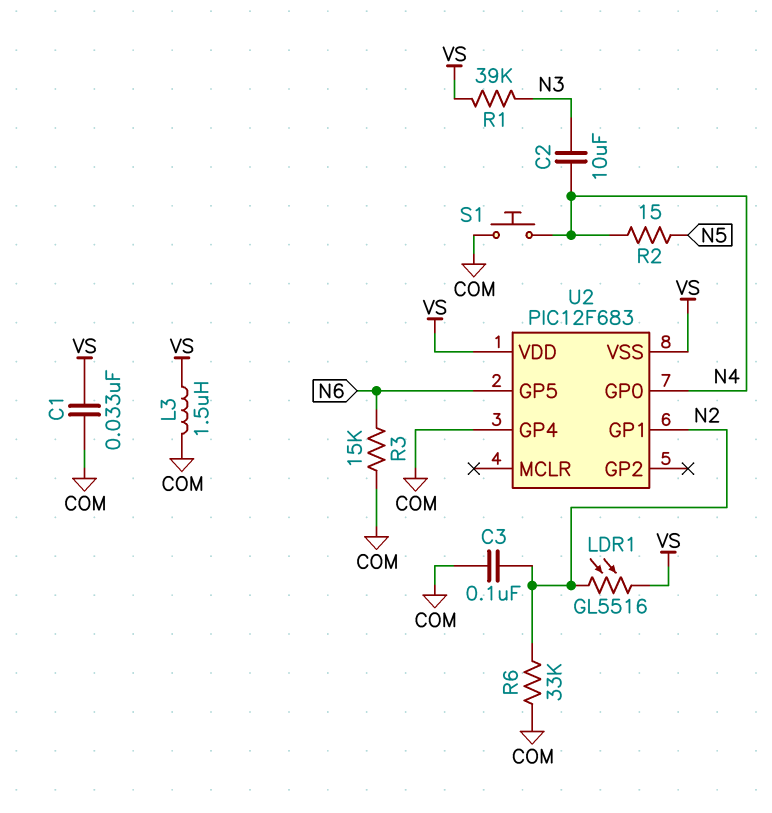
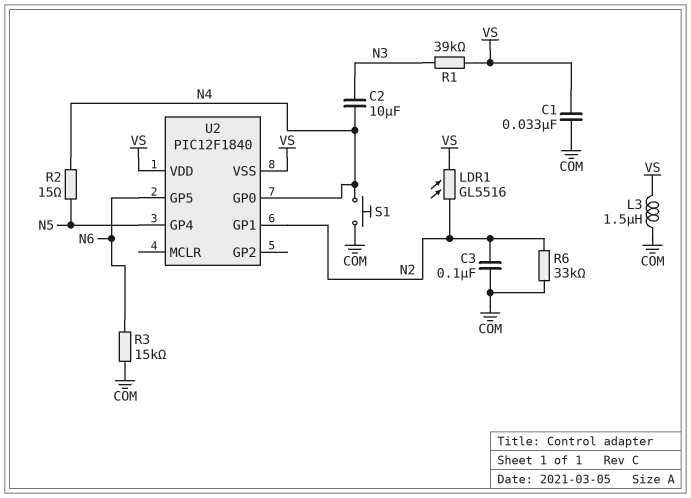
U2: PIC12F683 -> PIC12F1840
U2 pin GP4: COM -> N5

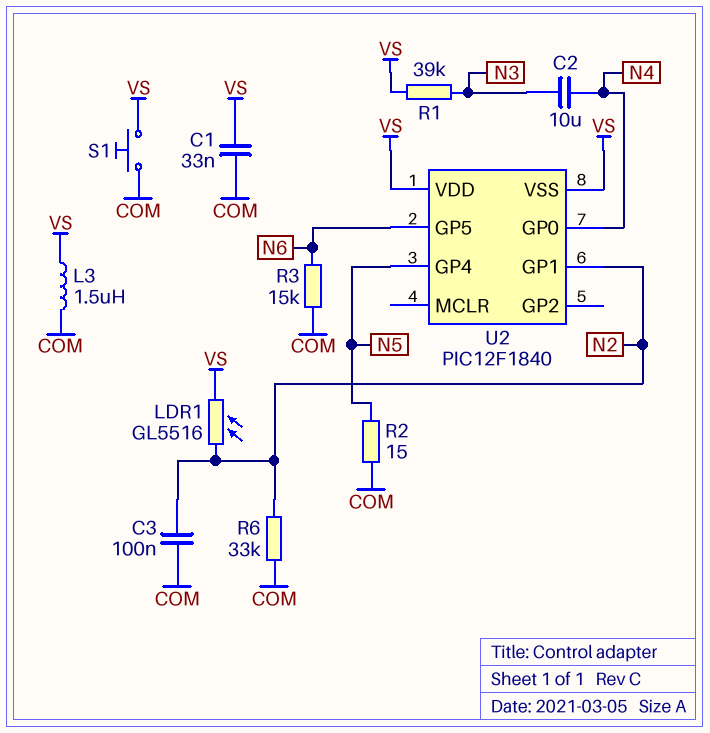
R2: 15 (N4, N5) -> 15 (COM, N5)
S1: button (COM, N4) -> button (COM, VS)

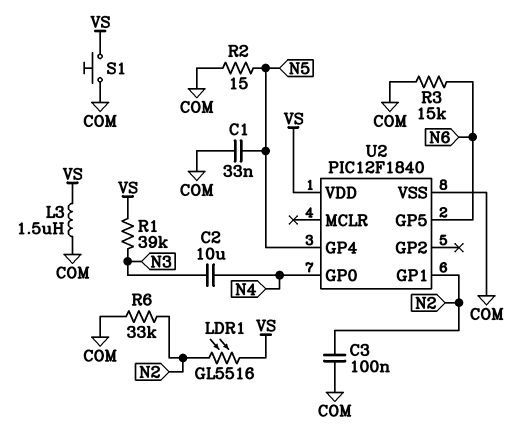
C1: 33nF (COM, VS) -> 33nF (COM, N5)
U2 pin VSS: VS -> COM

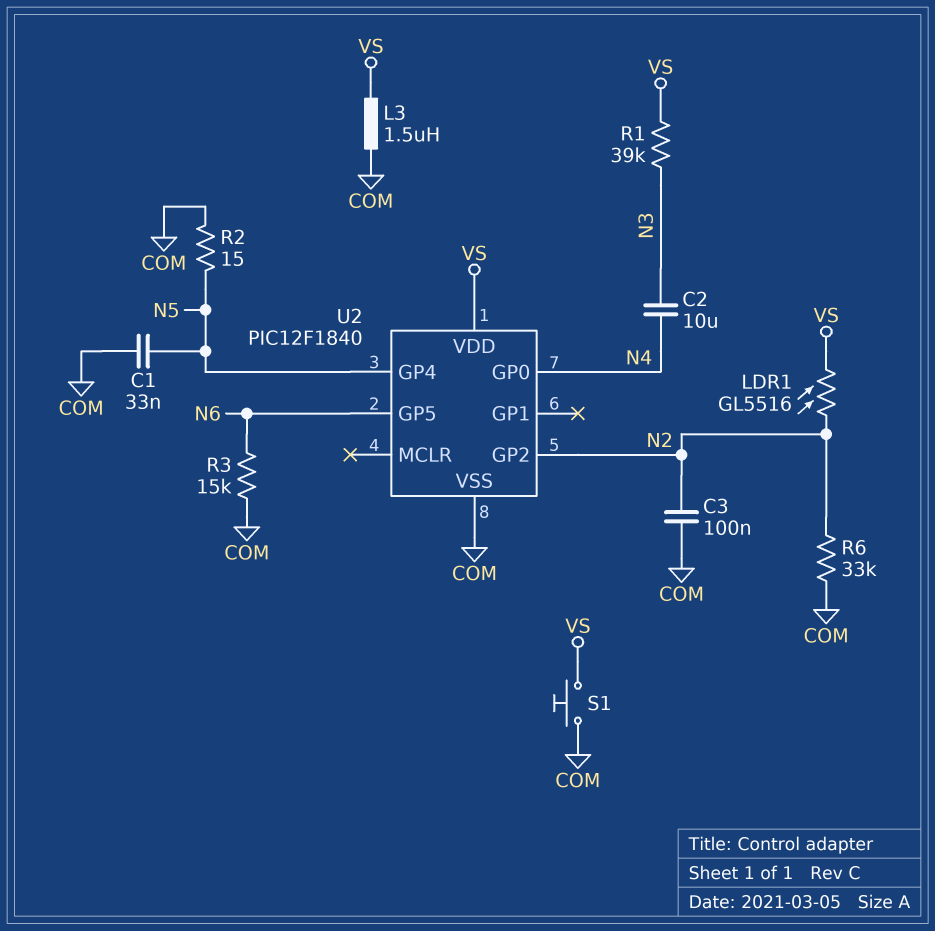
U2 pin GP1: N2 -> none
U2 pin GP2: none -> N2

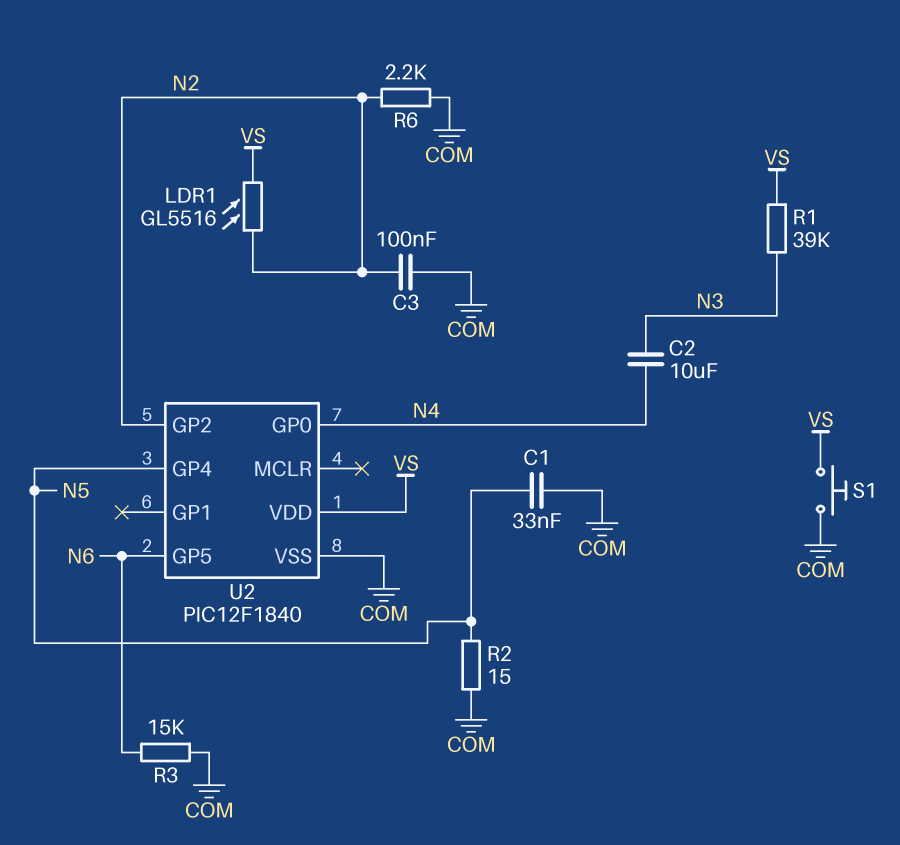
L3: 1.5uH (COM, VS) -> none
R6: 33k (COM, N2) -> 2.2k (COM, N2)

